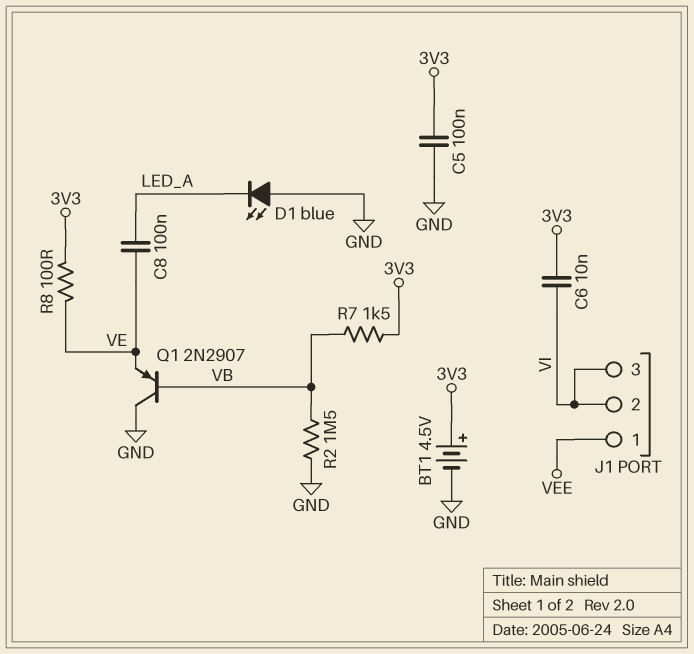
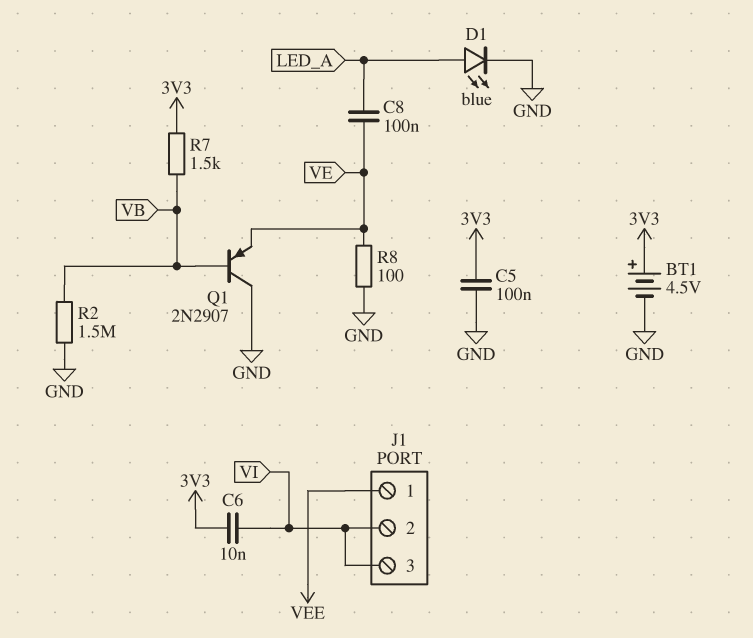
D1: LED blue (A GND, K LED_A) -> LED blue (A LED_A, K GND)
R8: 100 (3V3, VE) -> 100 (GND, VE)

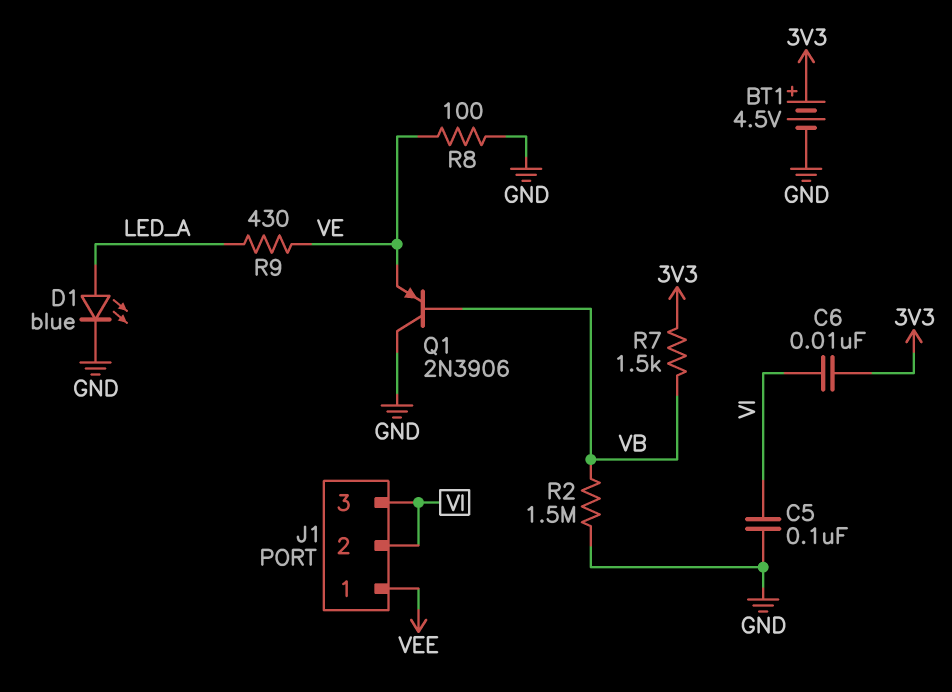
C5: 100nF (3V3, GND) -> 100nF (GND, VI)
C8: 100nF (LED_A, VE) -> none
Q1: PNP 2N2907 (B VB, C GND, E VE) -> PNP 2N3906 (B VB, C GND, E VE)
R9: none -> 430 (LED_A, VE)

